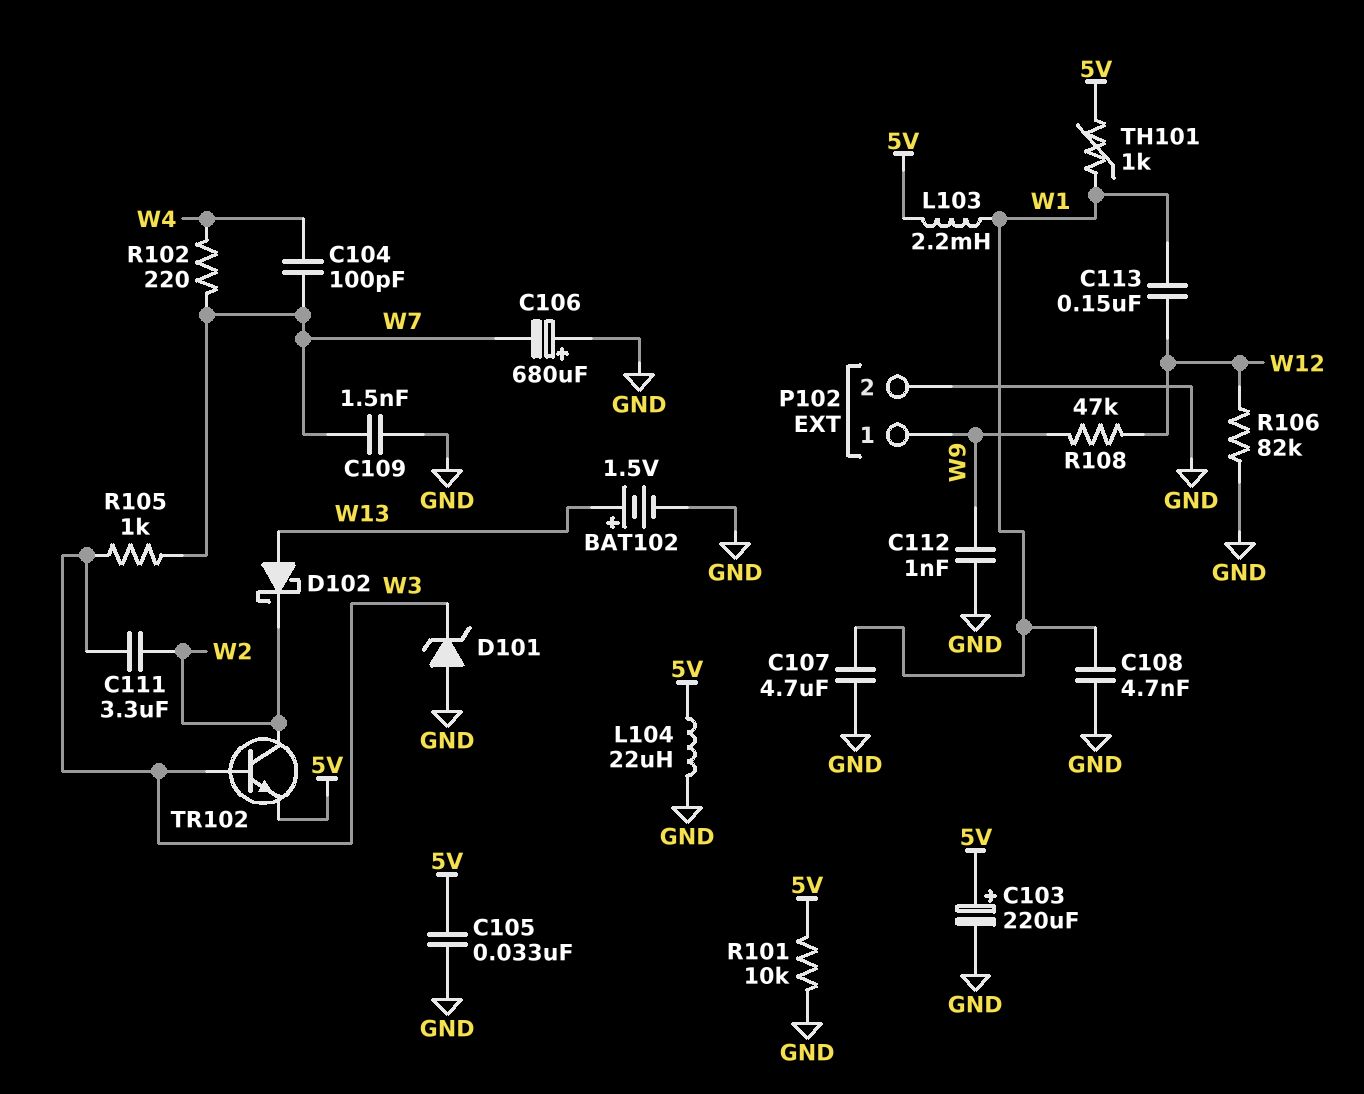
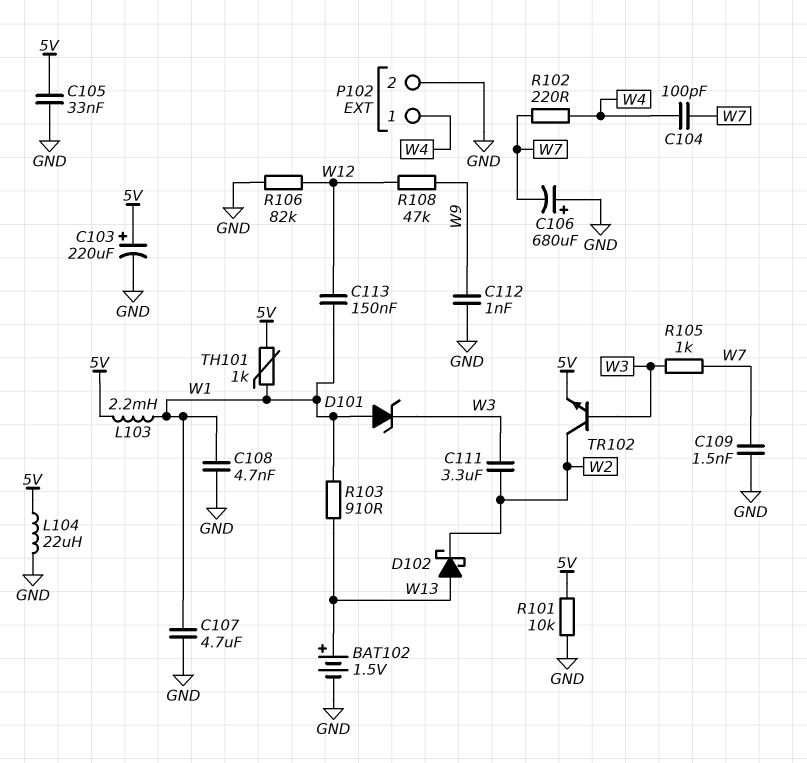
D101: zener (A GND, K W3) -> zener (A W1, K W3)
P102 pin 1: W9 -> W4
R103: none -> 910 (W1, W13)

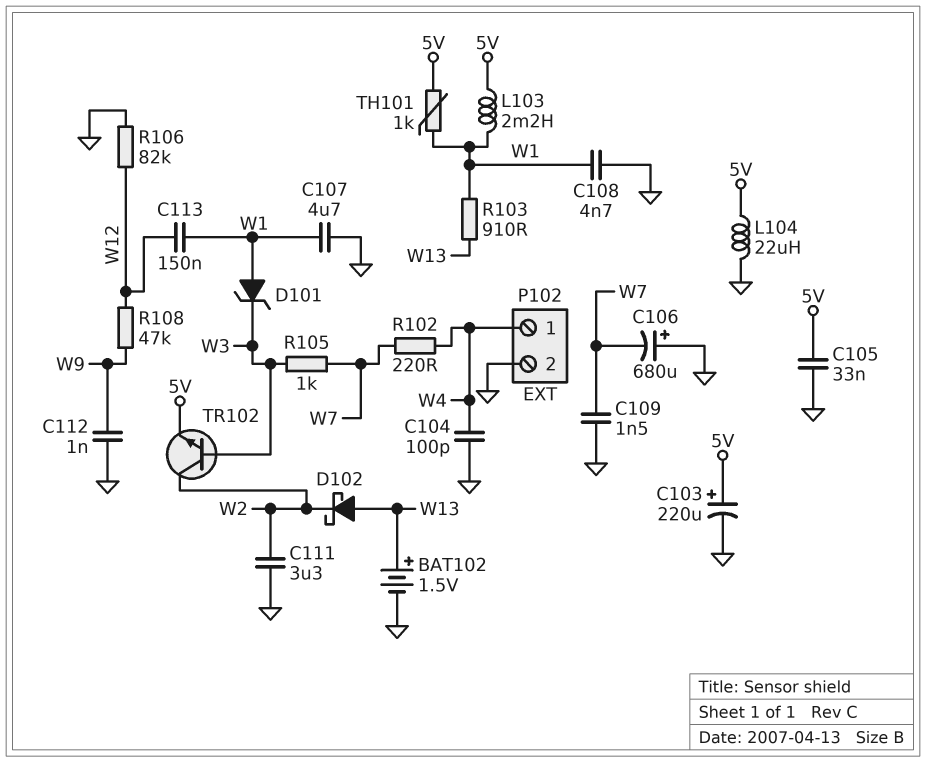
C104: 100pF (W4, W7) -> 100pF (GND, W4)
C111: 3.3uF (W2, W3) -> 3.3uF (GND, W2)
R101: 10k (5V, GND) -> none

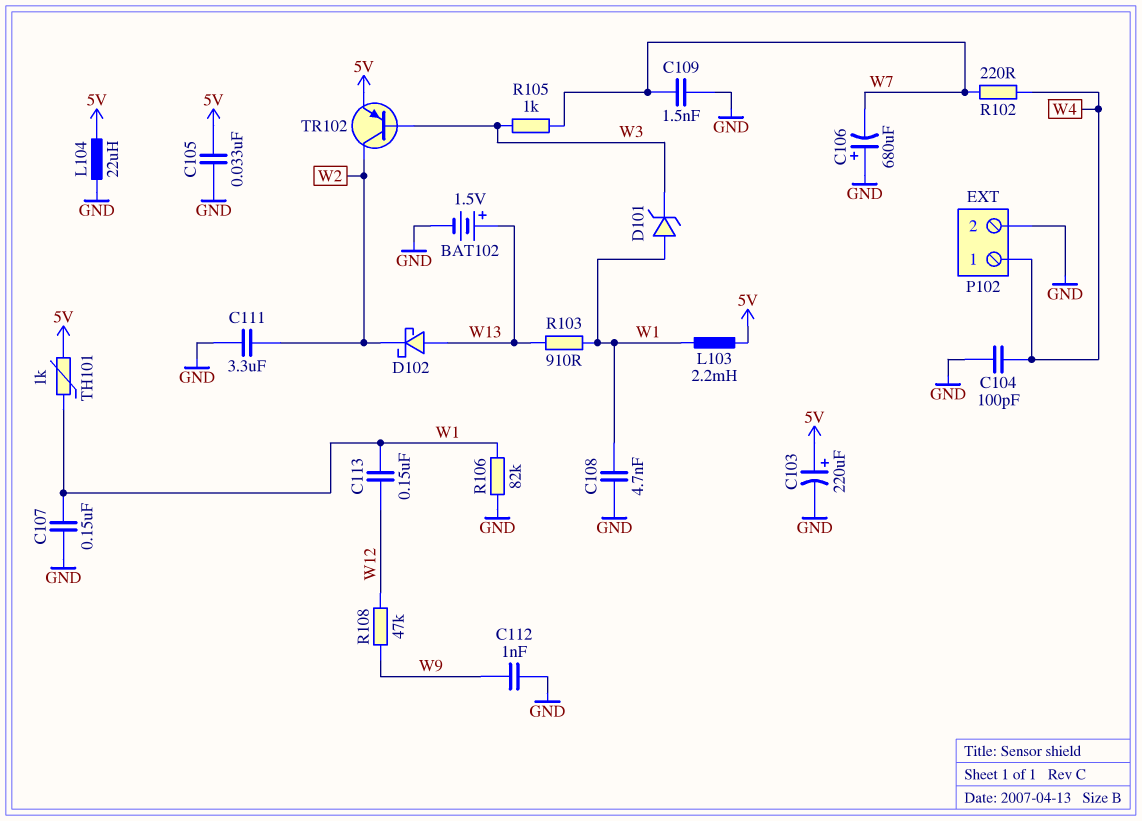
C107: 4.7uF (GND, W1) -> 150nF (GND, W1)
R106: 82k (GND, W12) -> 82k (GND, W1)
TR102: NPN (B W3, C W2, E 5V) -> PNP (B W3, C W2, E 5V)

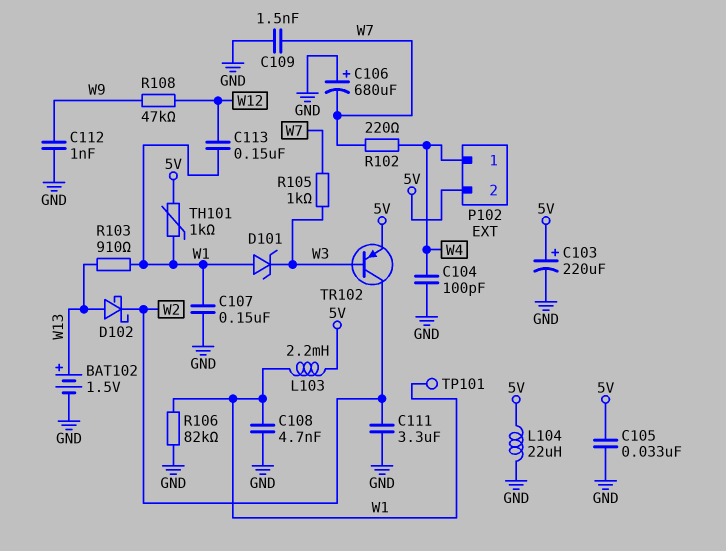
P102 pin 2: GND -> 5V
TP101: none -> test point (W1)

